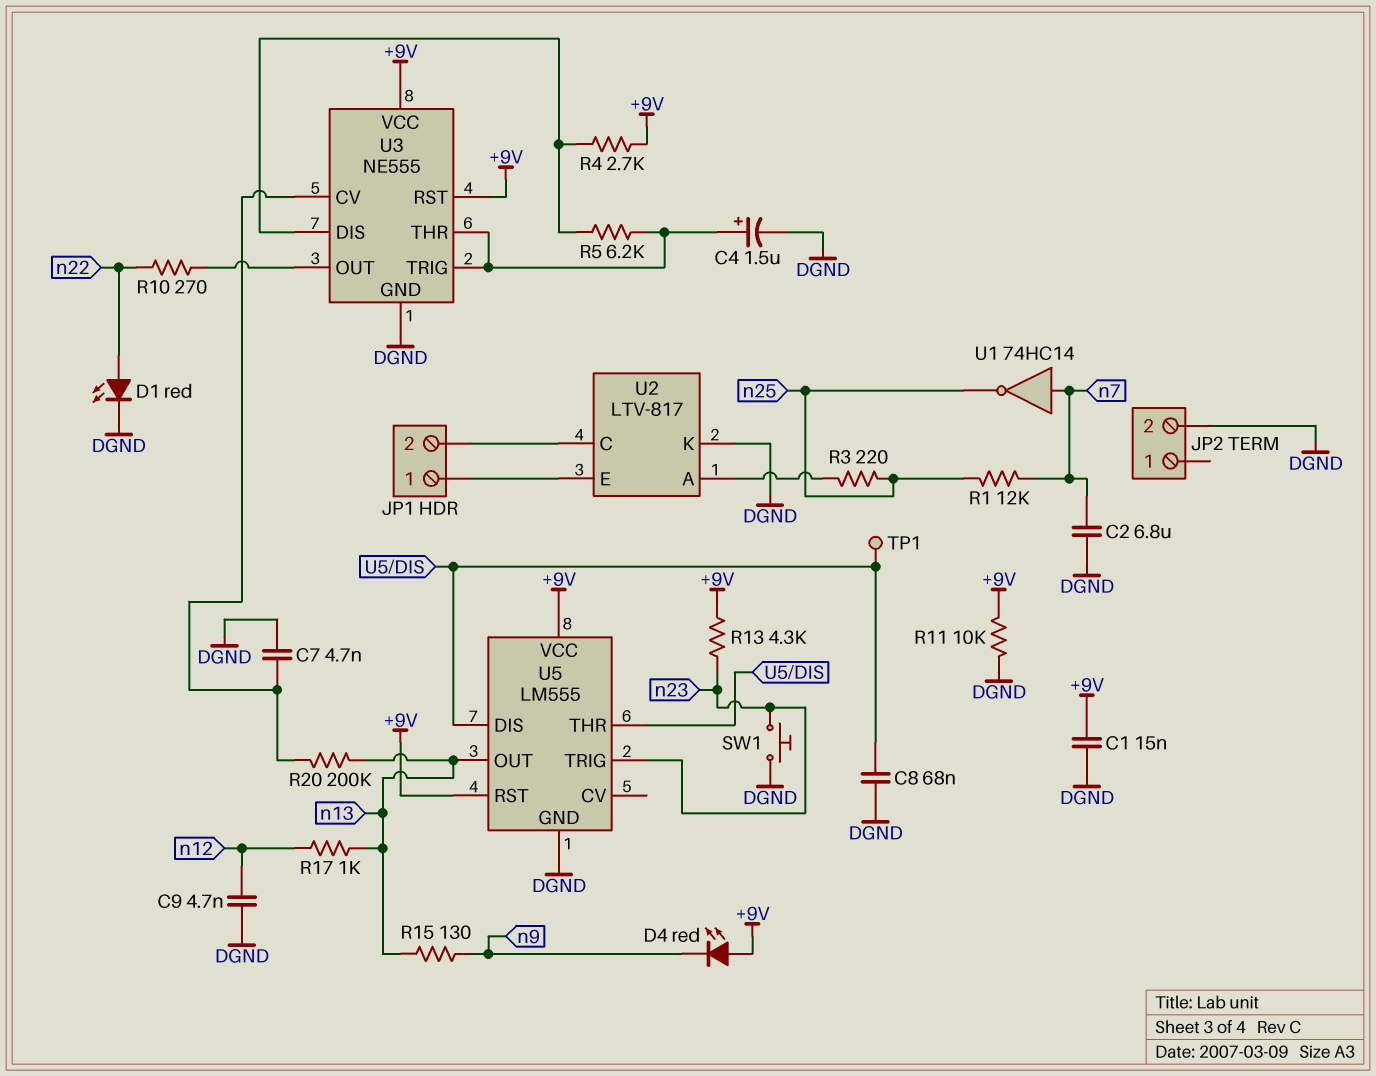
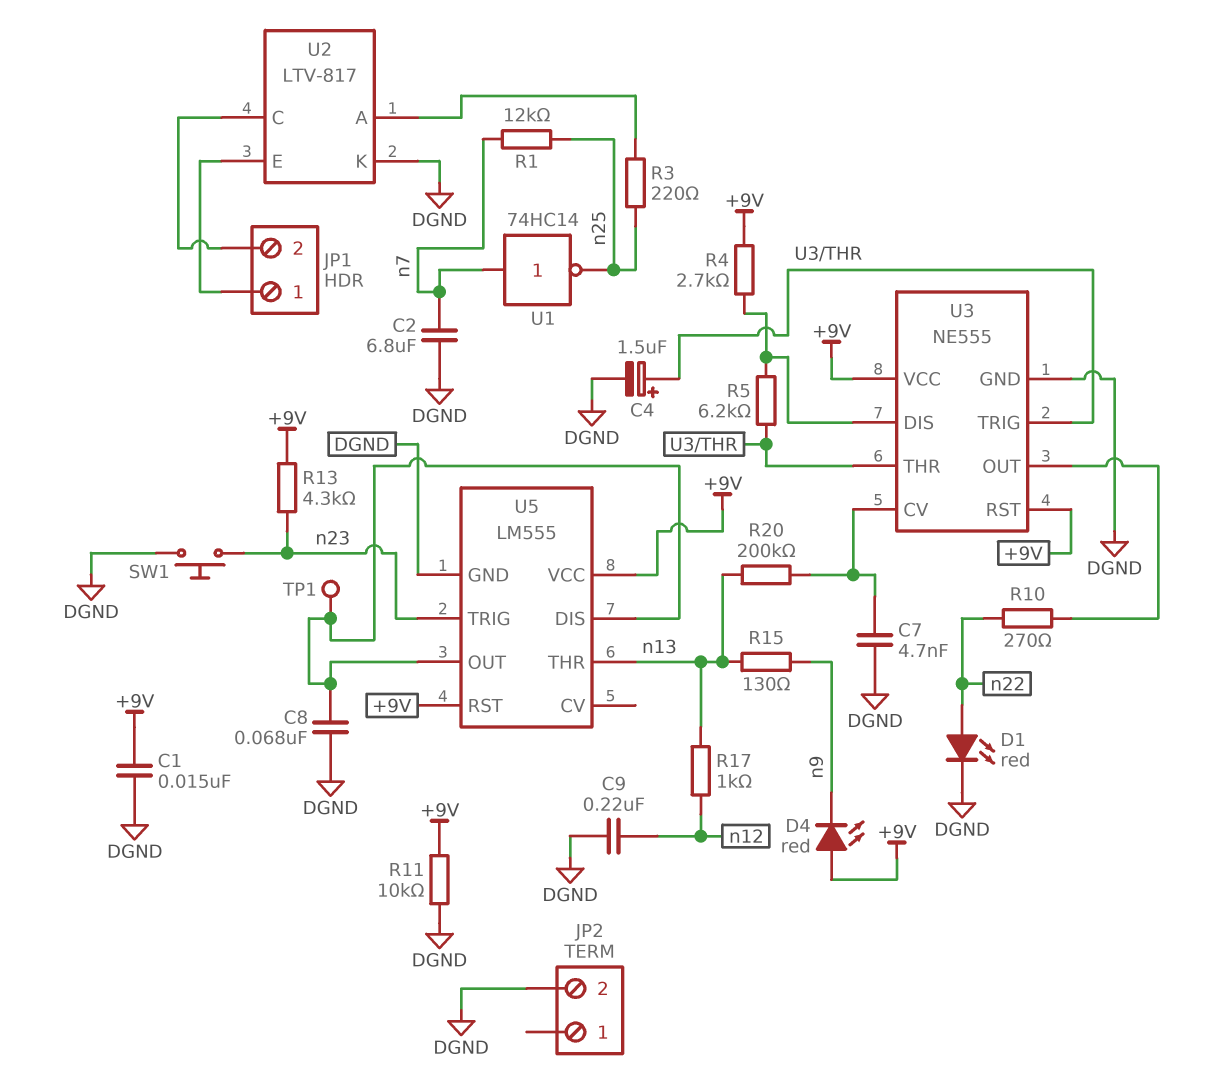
C9: 4.7nF (DGND, n12) -> 220nF (DGND, n12)
U5 pin OUT: n13 -> U5/DIS
U5 pin THR: U5/DIS -> n13

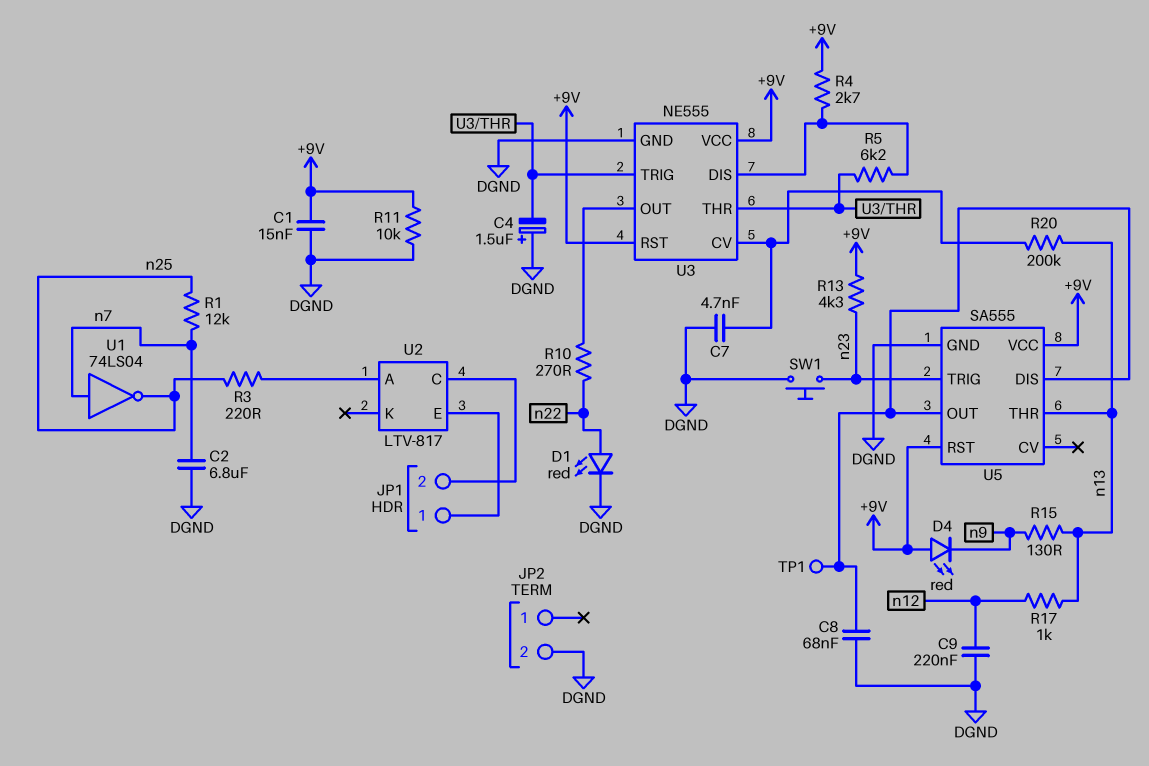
C4: 1.5uF (plus U3/THR, minus DGND) -> 1.5uF (plus DGND, minus U3/THR)
U1: NOT 74HC14 (in n7, out n25) -> NOT 74LS04 (in n7, out n25)
U2 pin K: DGND -> none
U5: LM555 -> SA555

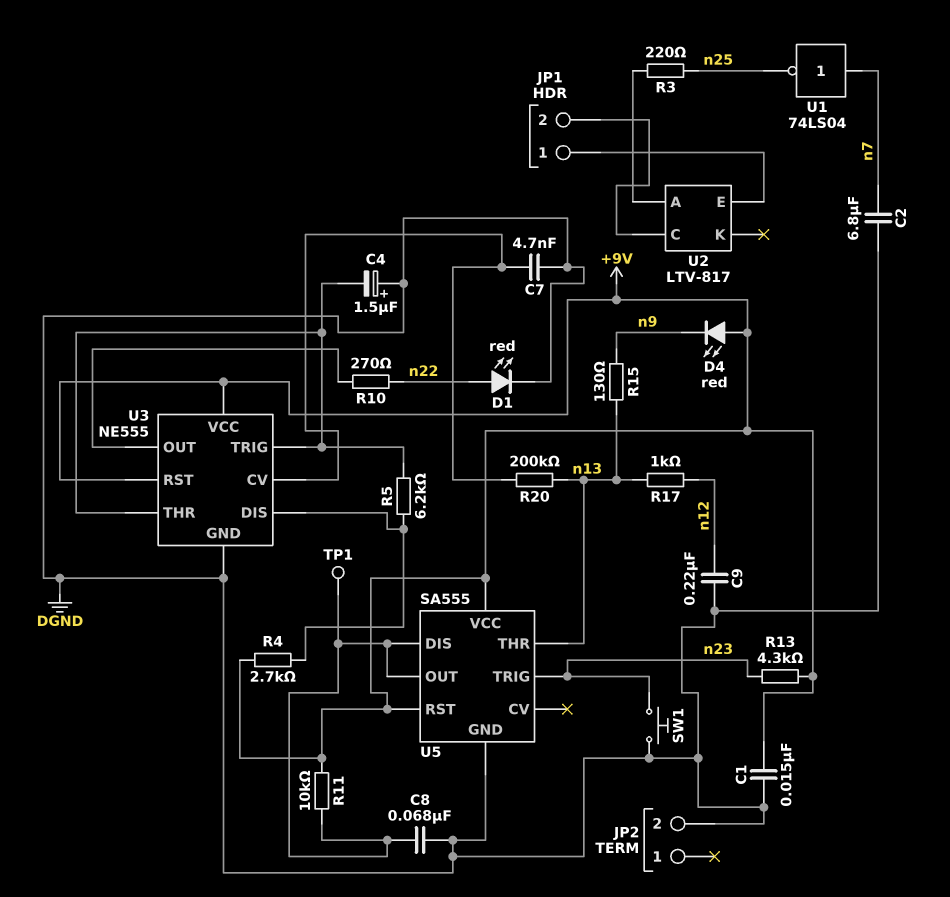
R1: 12k (n7, n25) -> none
R11: 10k (+9V, DGND) -> 10k (+9V, U5/DIS)

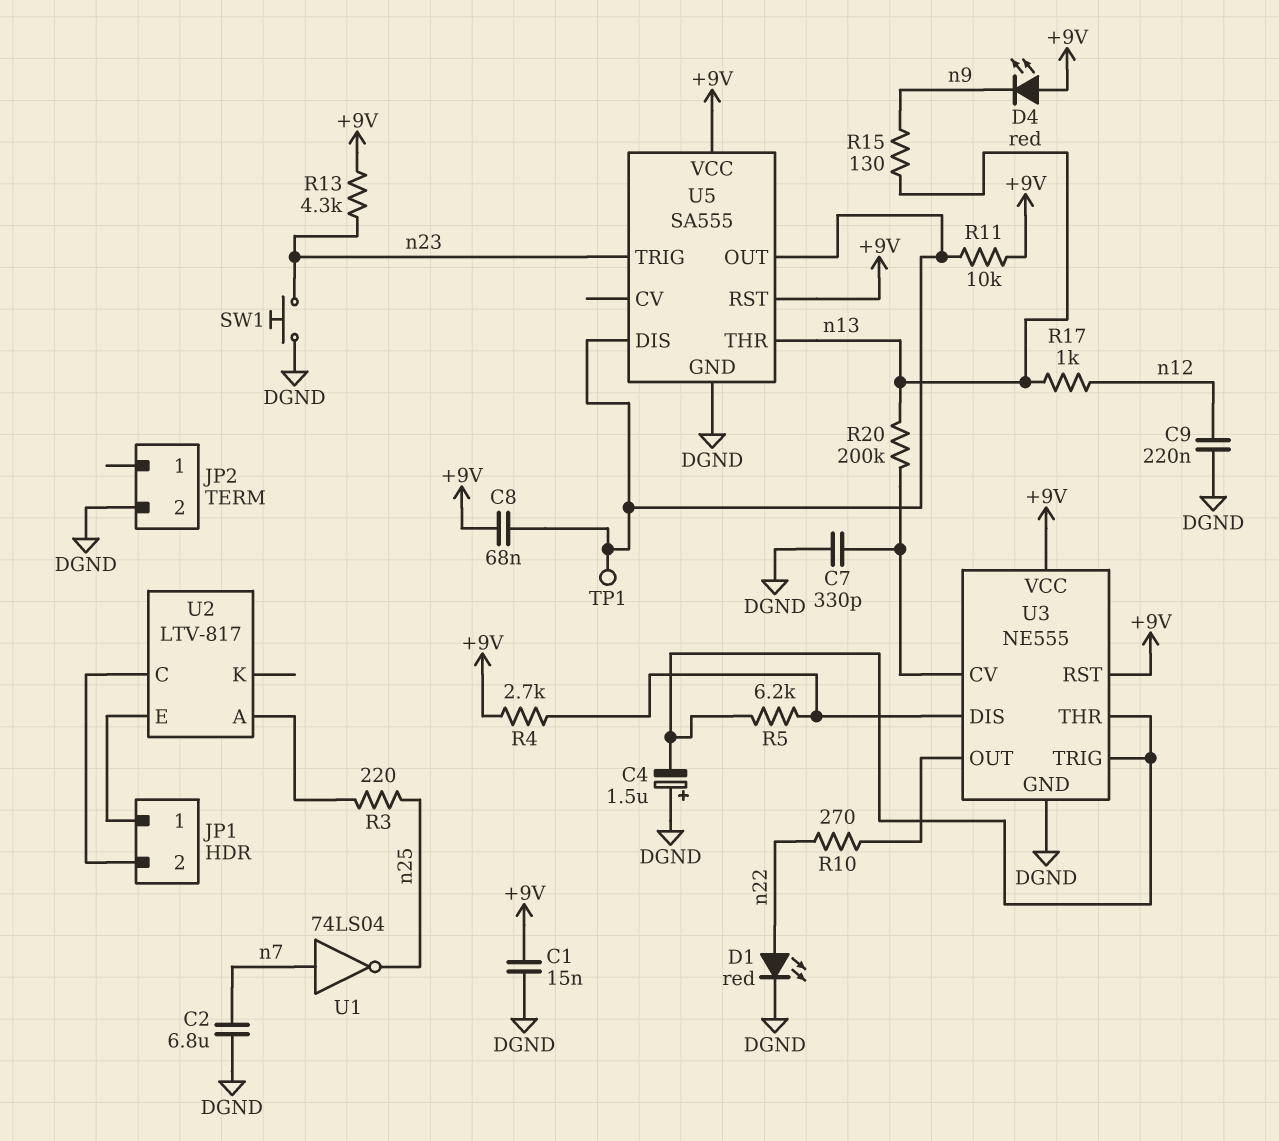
C7: 4.7nF (DGND, U3/CV) -> 330pF (DGND, U3/CV)
C8: 68nF (DGND, U5/DIS) -> 68nF (+9V, U5/DIS)

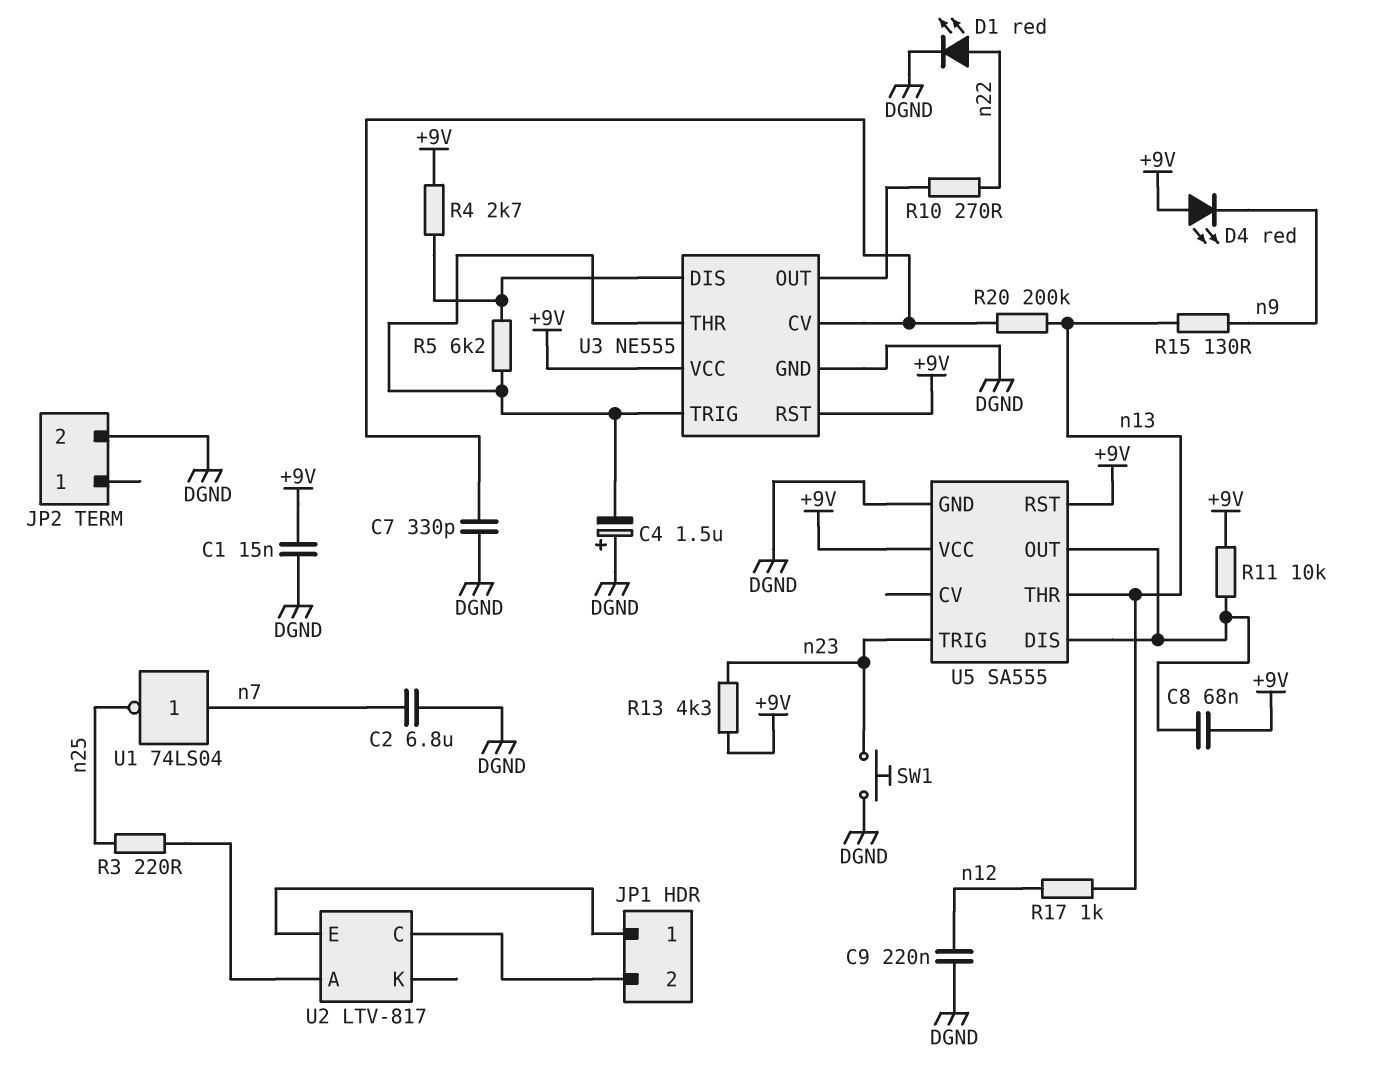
TP1: test point (U5/DIS) -> none

